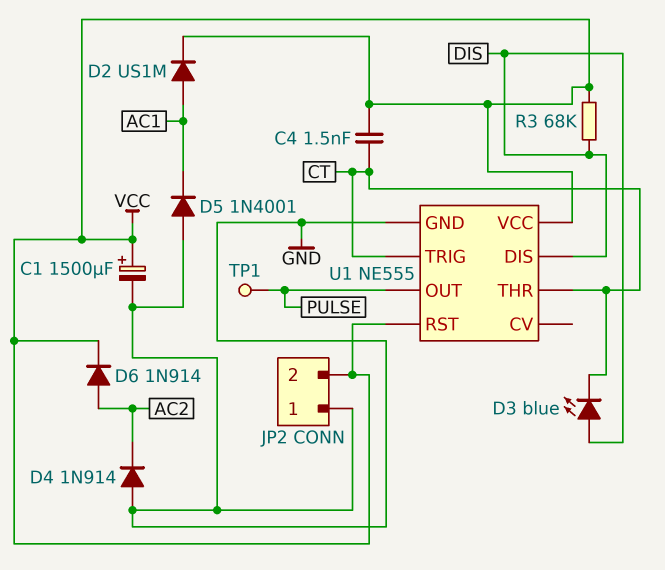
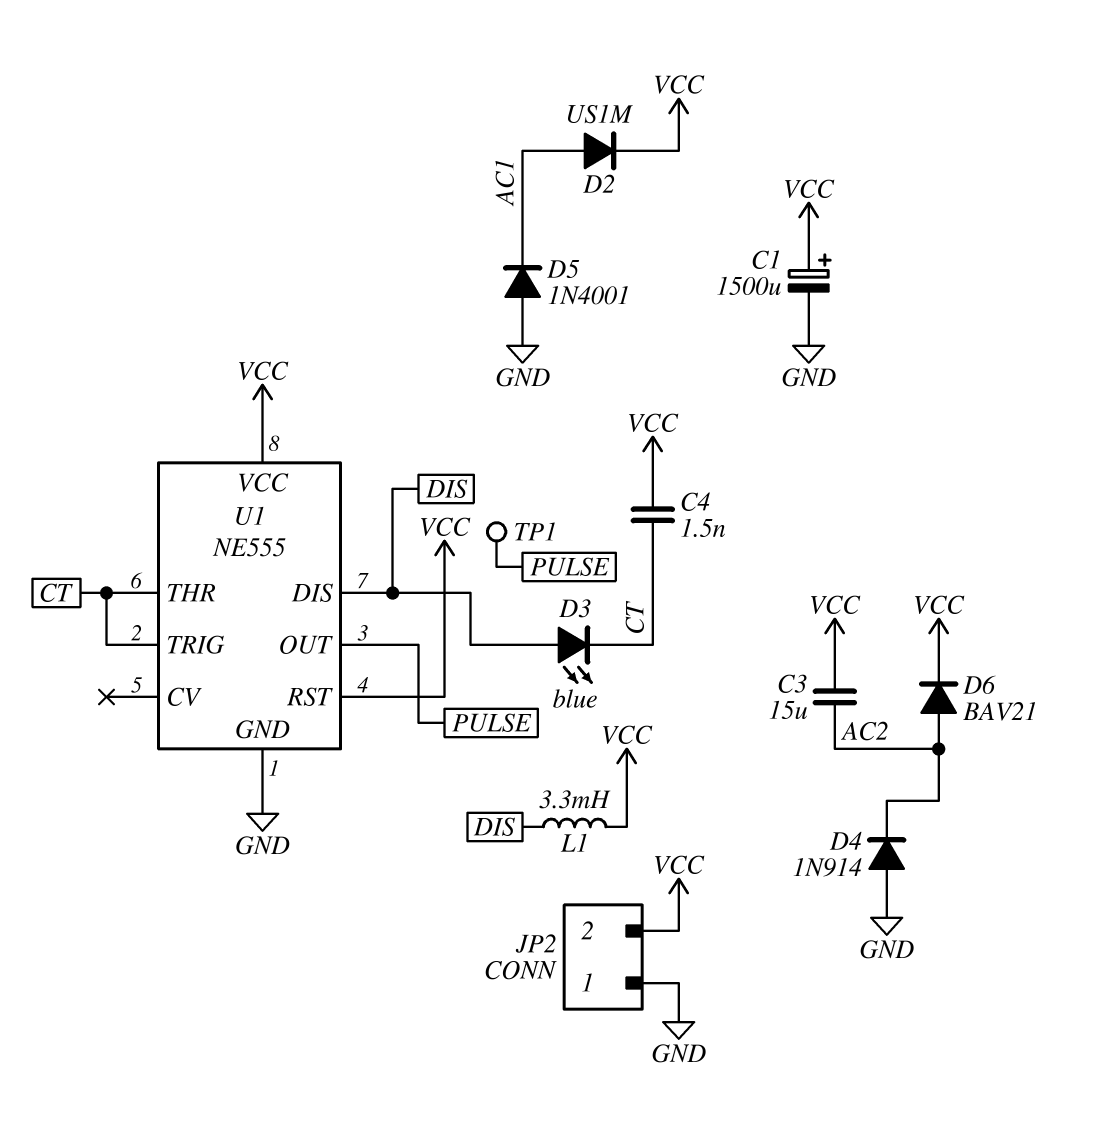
C3: none -> 15uF (AC2, VCC)
D6: diode 1N914 (A AC2, K VCC) -> diode BAV21 (A AC2, K VCC)
L1: none -> 3.3mH (DIS, VCC)
R3: 68k (DIS, VCC) -> none

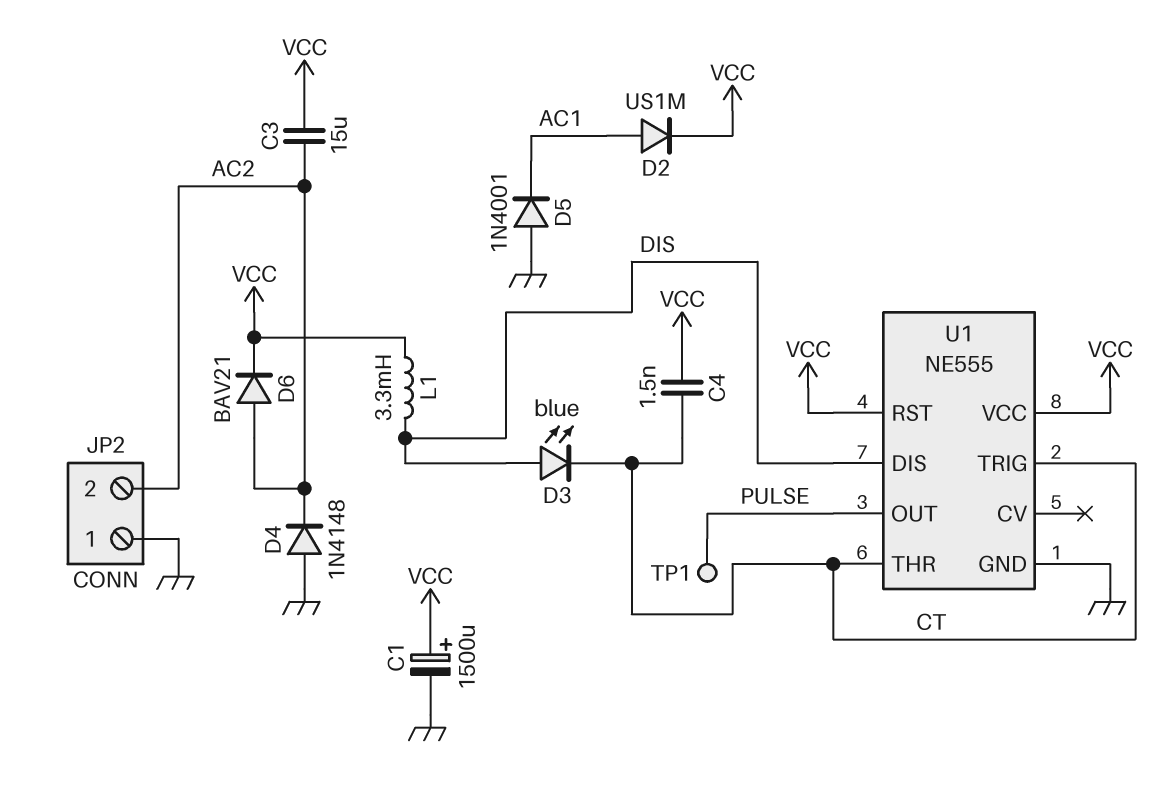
D4: diode 1N914 (A GND, K AC2) -> diode 1N4148 (A GND, K AC2)
JP2 pin 2: VCC -> AC2

